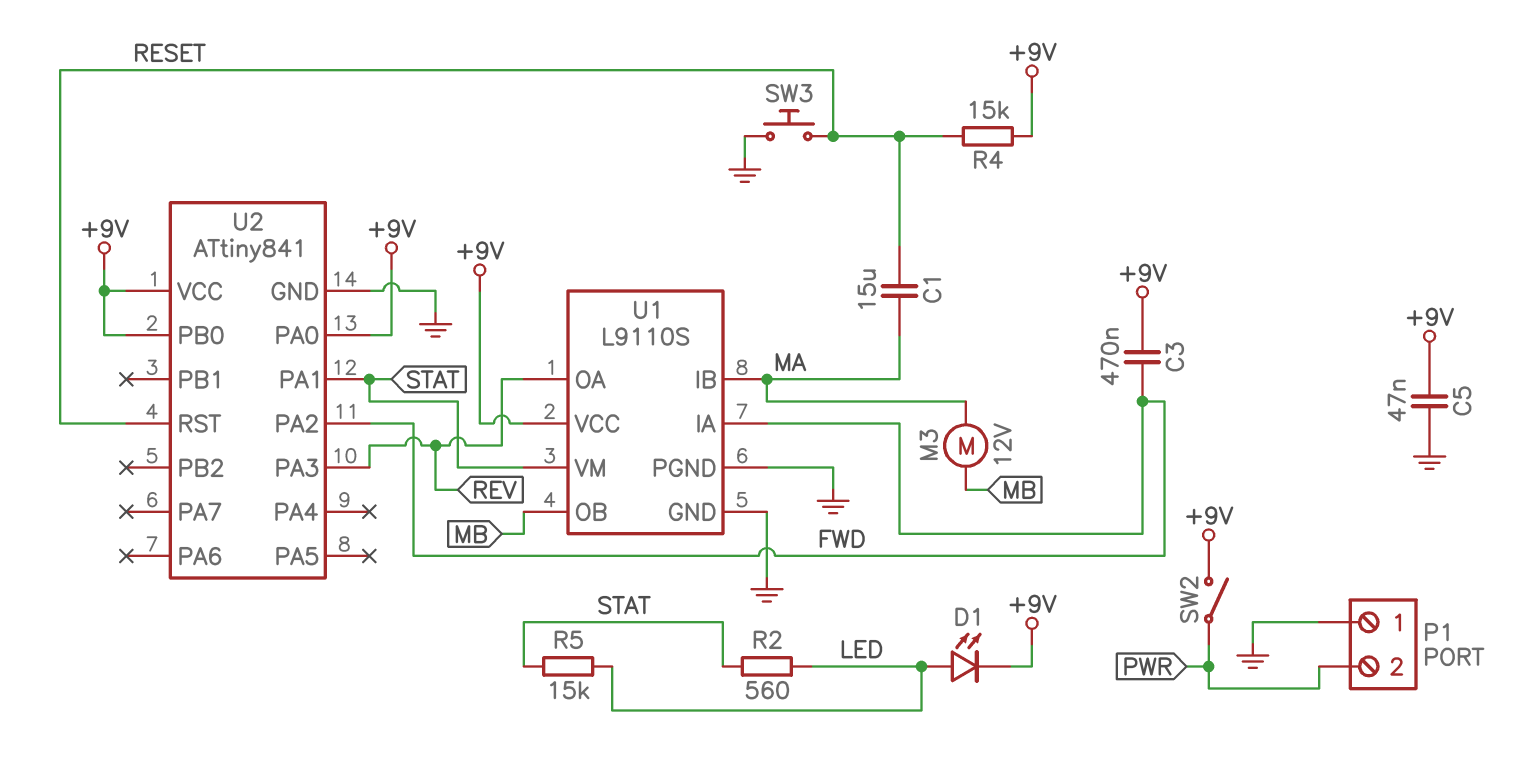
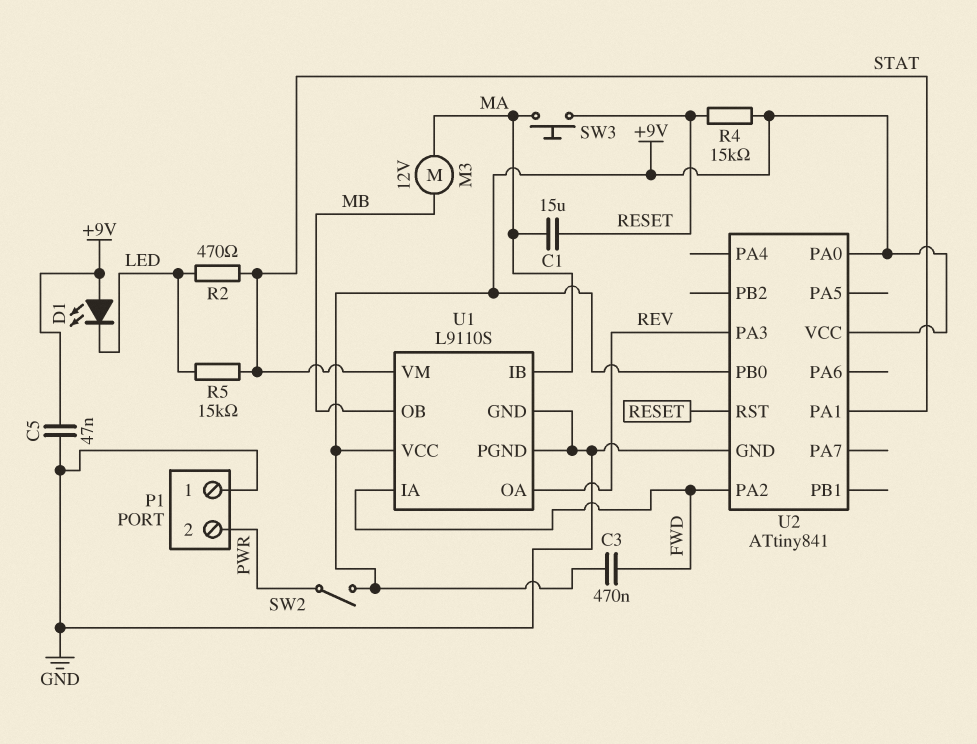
D1: LED (A LED, K +9V) -> LED (A +9V, K LED)
R2: 560 (LED, STAT) -> 470 (LED, STAT)
SW3: button (GND, RESET) -> button (MA, RESET)

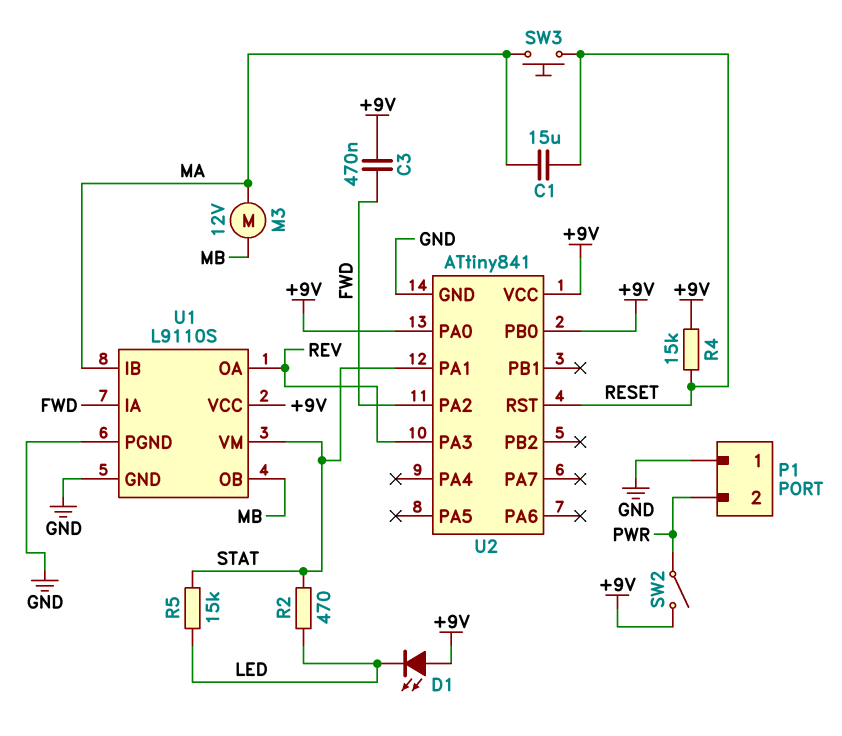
C5: 47nF (+9V, GND) -> none

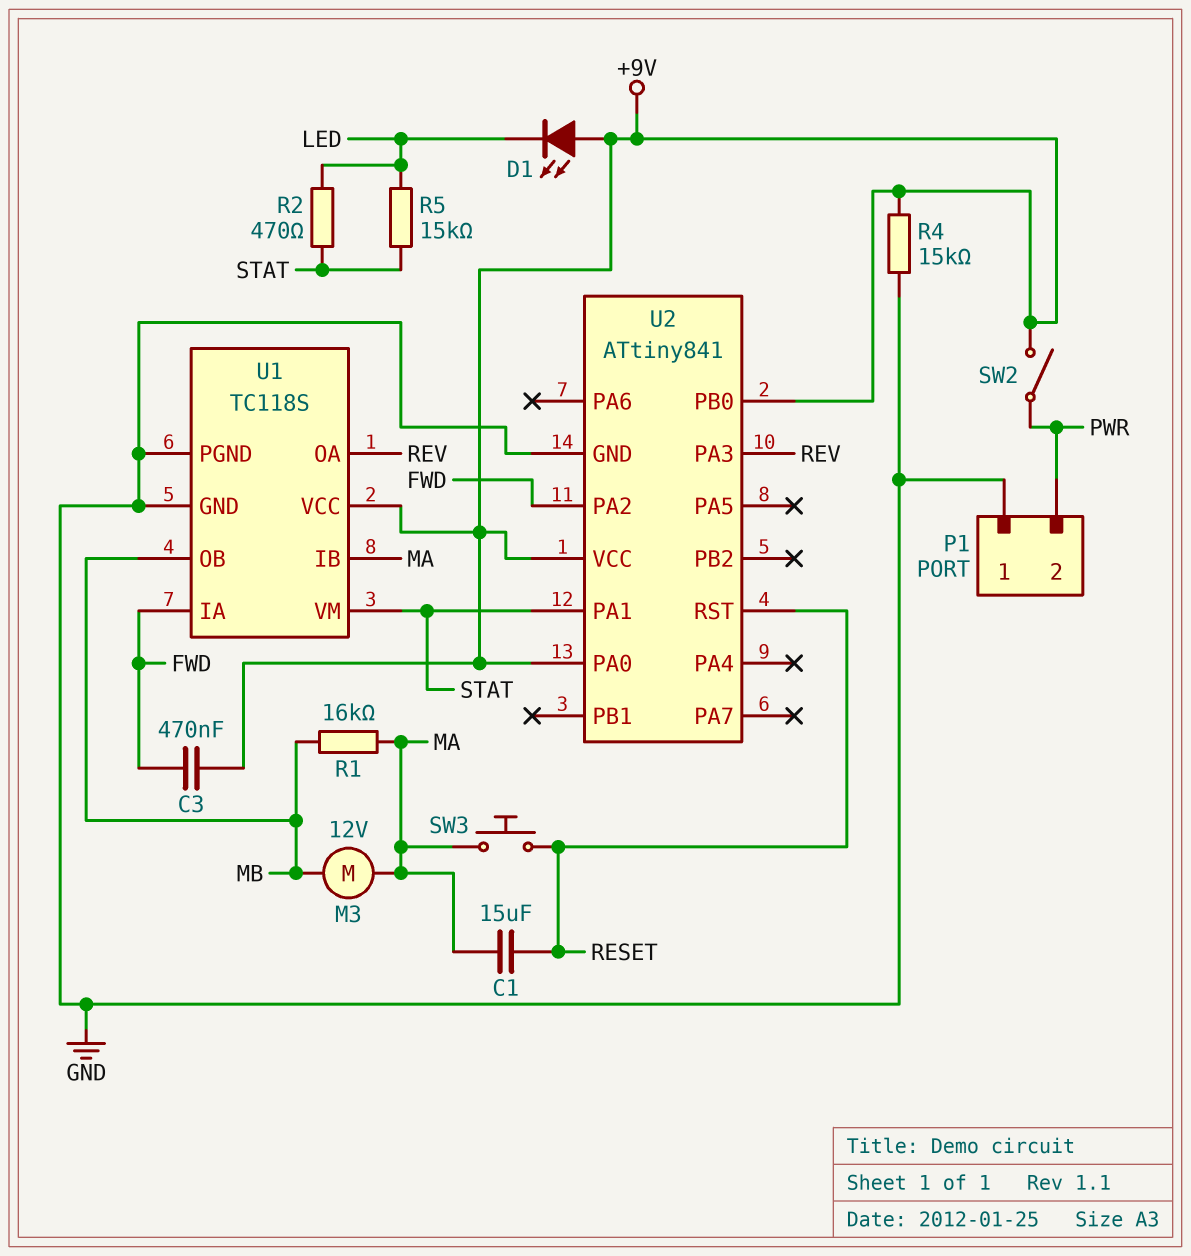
R1: none -> 16k (MA, MB)
R4: 15k (+9V, RESET) -> 15k (+9V, GND)
U1: L9110S -> TC118S

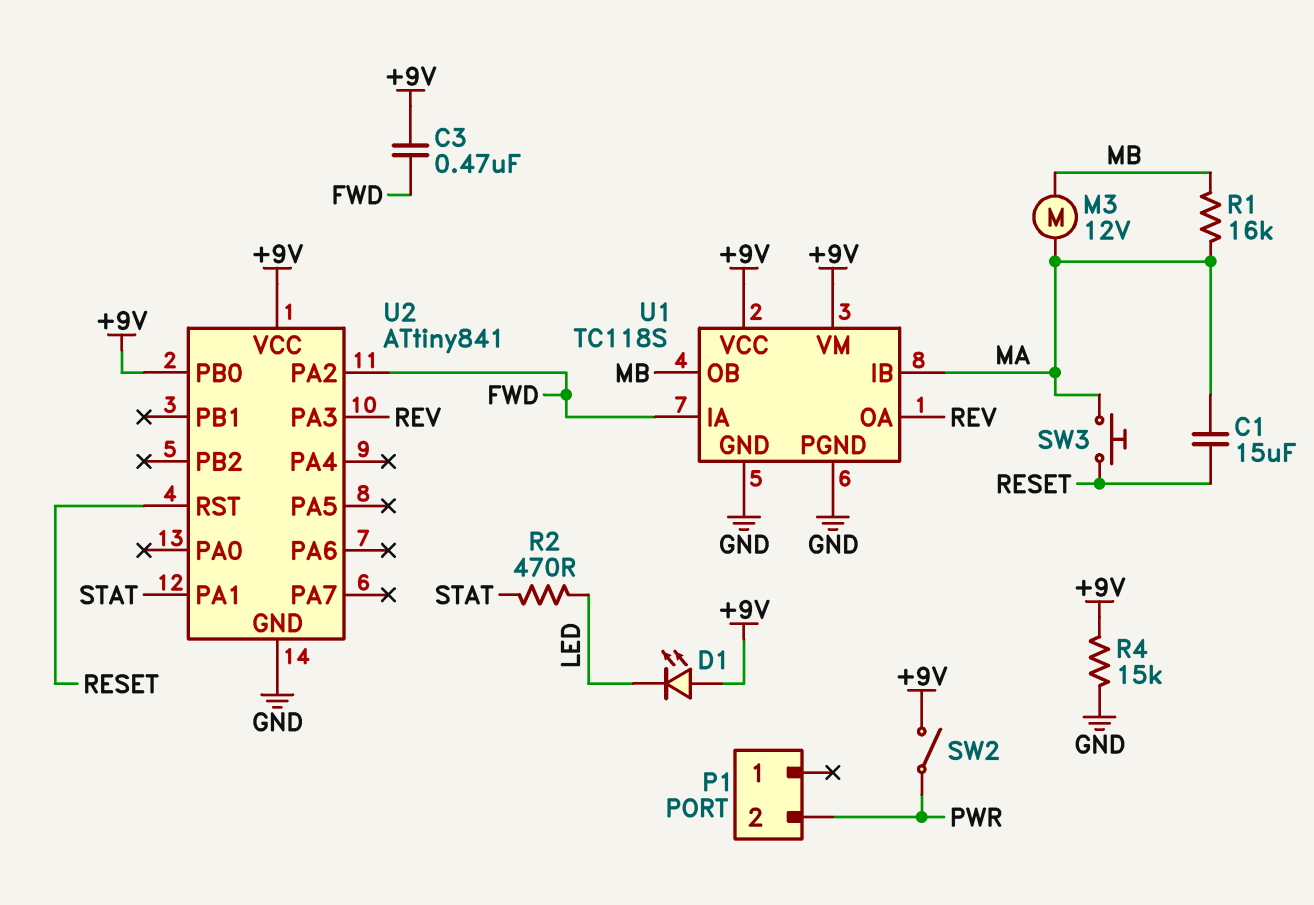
P1 pin 1: GND -> none
R5: 15k (LED, STAT) -> none
U1 pin VM: STAT -> +9V
U2 pin PA0: +9V -> none

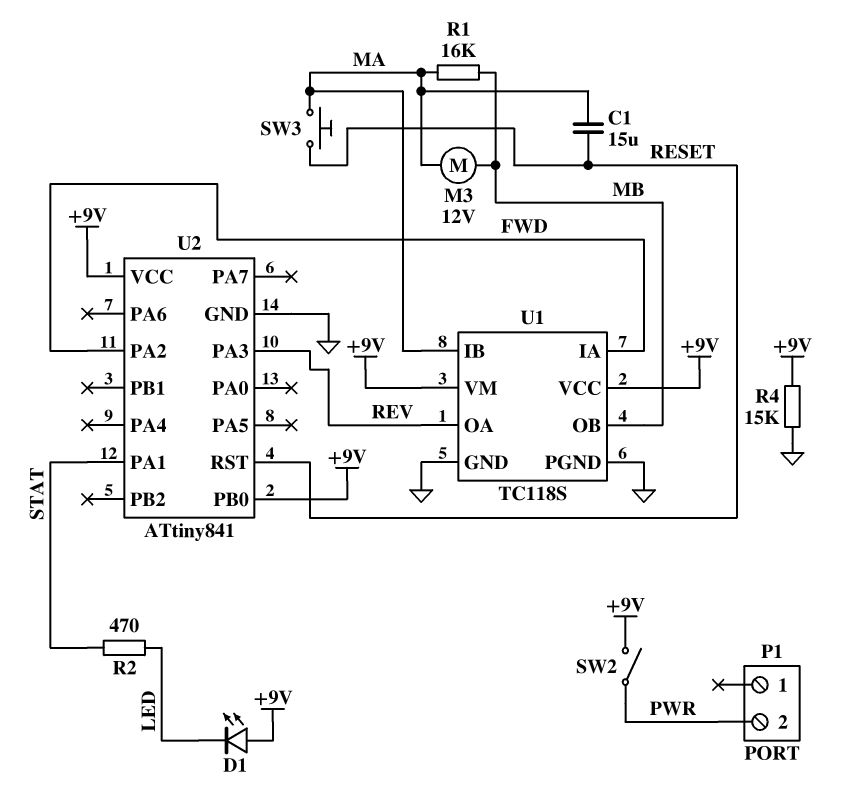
C3: 470nF (+9V, FWD) -> none

